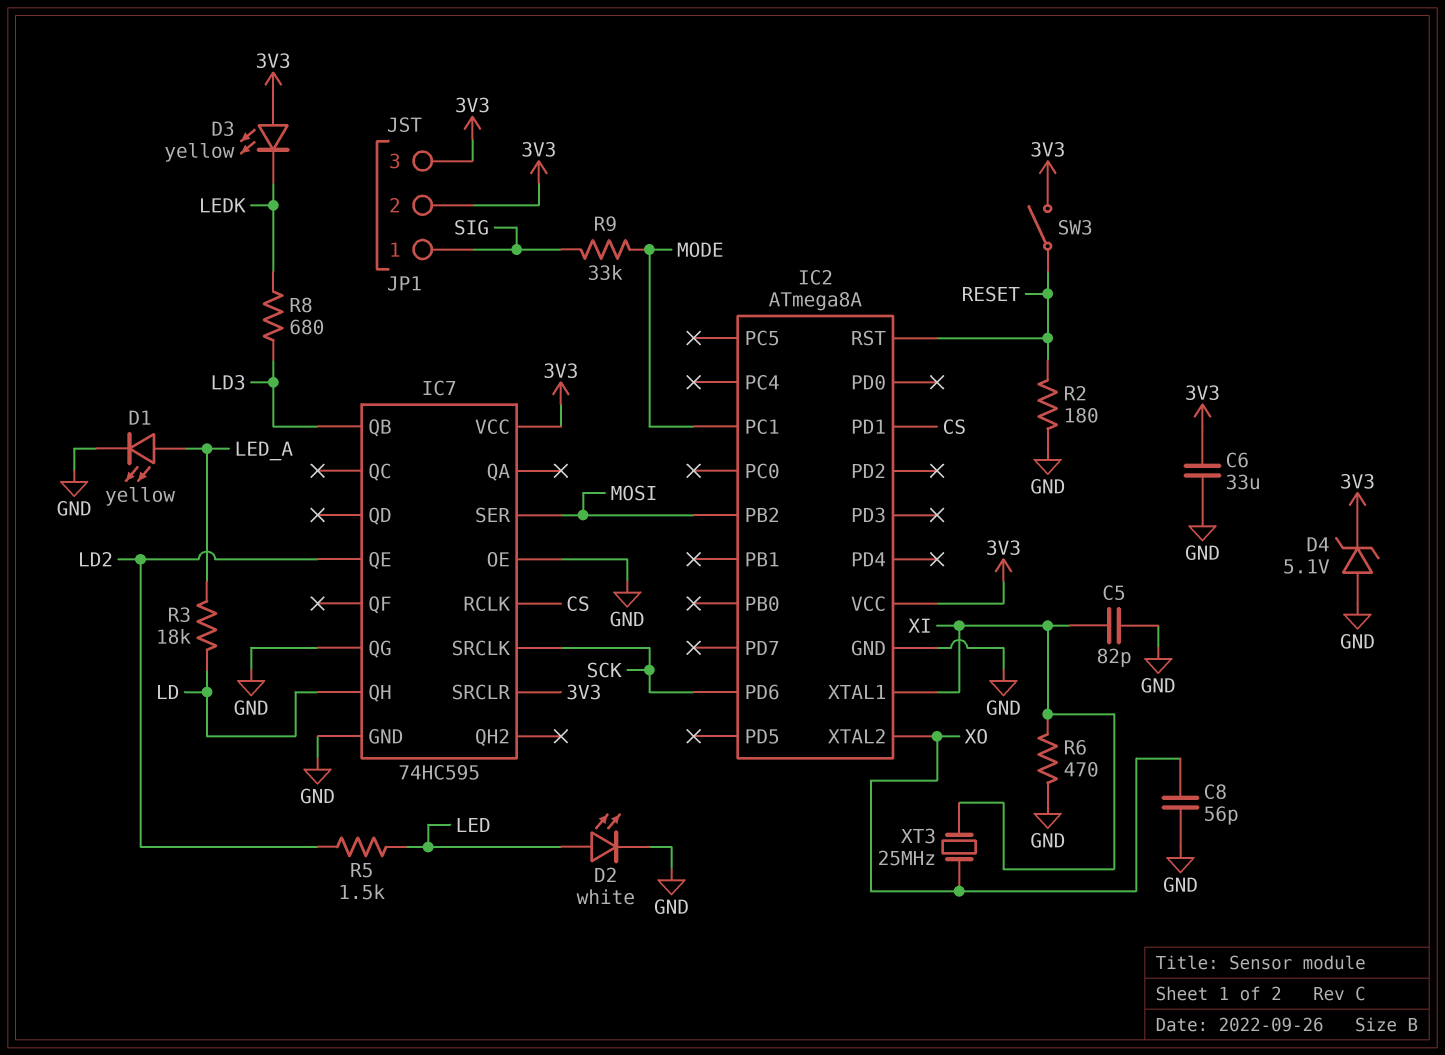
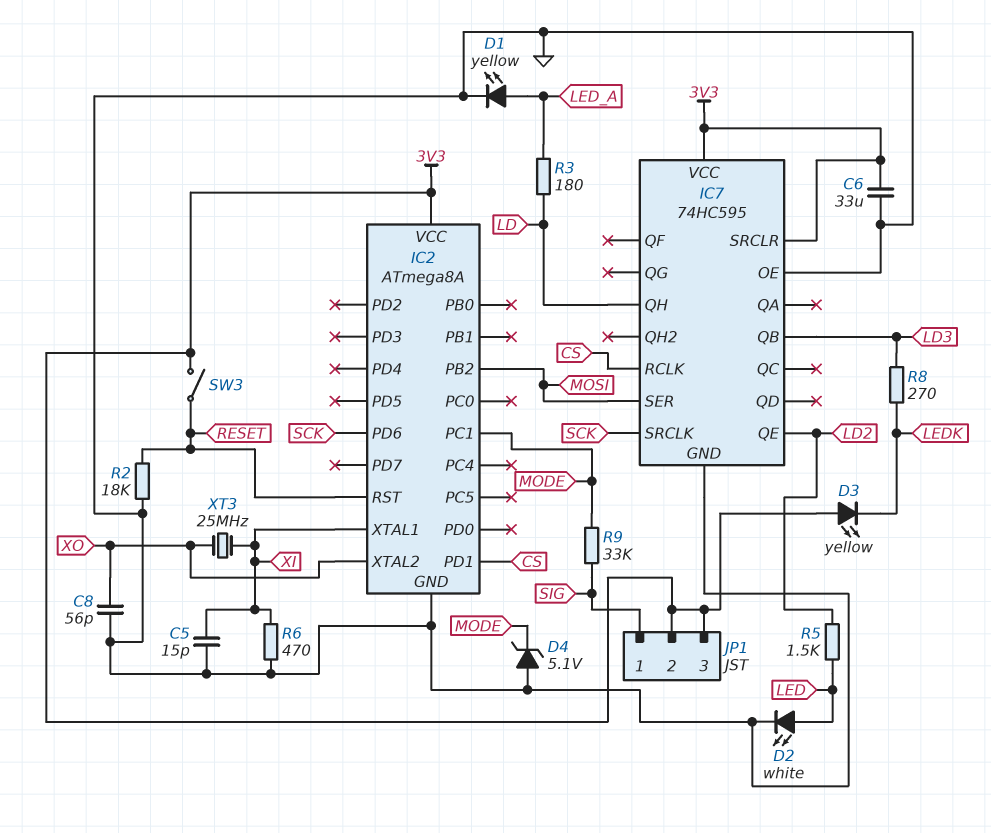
C5: 82pF (GND, XI) -> 15pF (GND, XI)
D4: zener 5.1V (A GND, K 3V3) -> zener 5.1V (A GND, K MODE)
IC7 pin QG: GND -> none
R2: 180 (GND, RESET) -> 18k (GND, RESET)
R3: 18k (LD, LED_A) -> 180 (LD, LED_A)
R8: 680 (LD3, LEDK) -> 270 (LD3, LEDK)

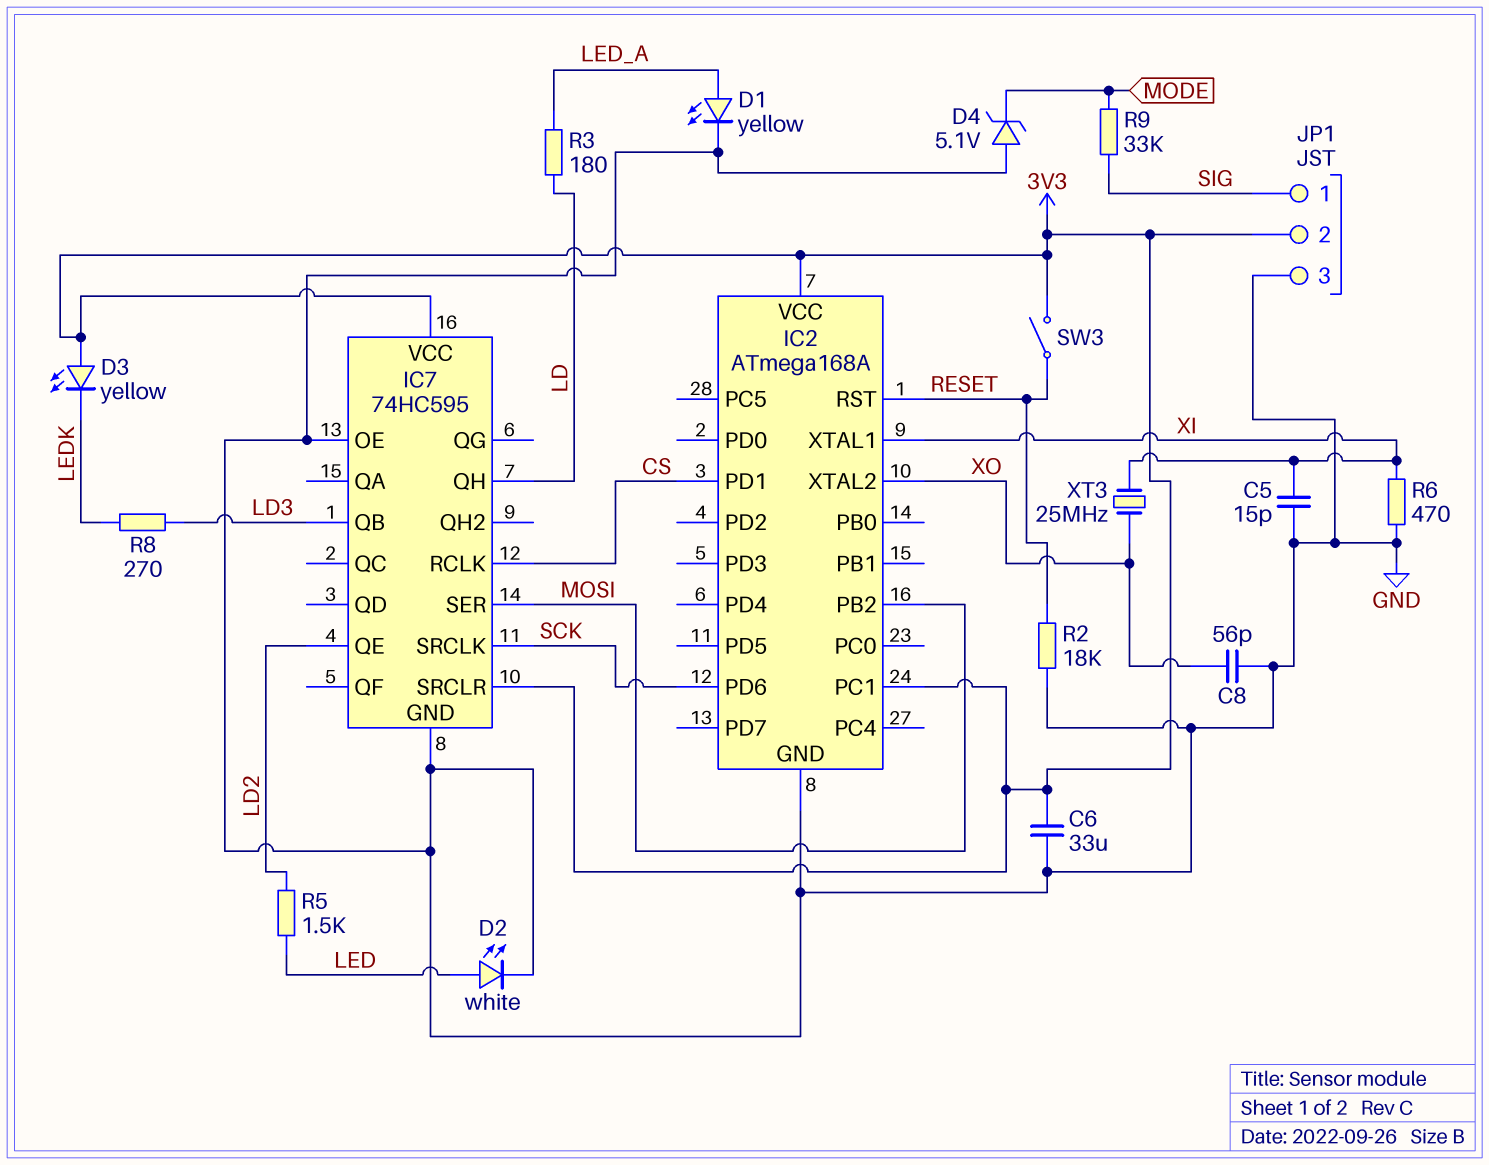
IC2: ATmega8A -> ATmega168A
IC2 pin PC1: MODE -> 3V3
JP1 pin 3: 3V3 -> GND

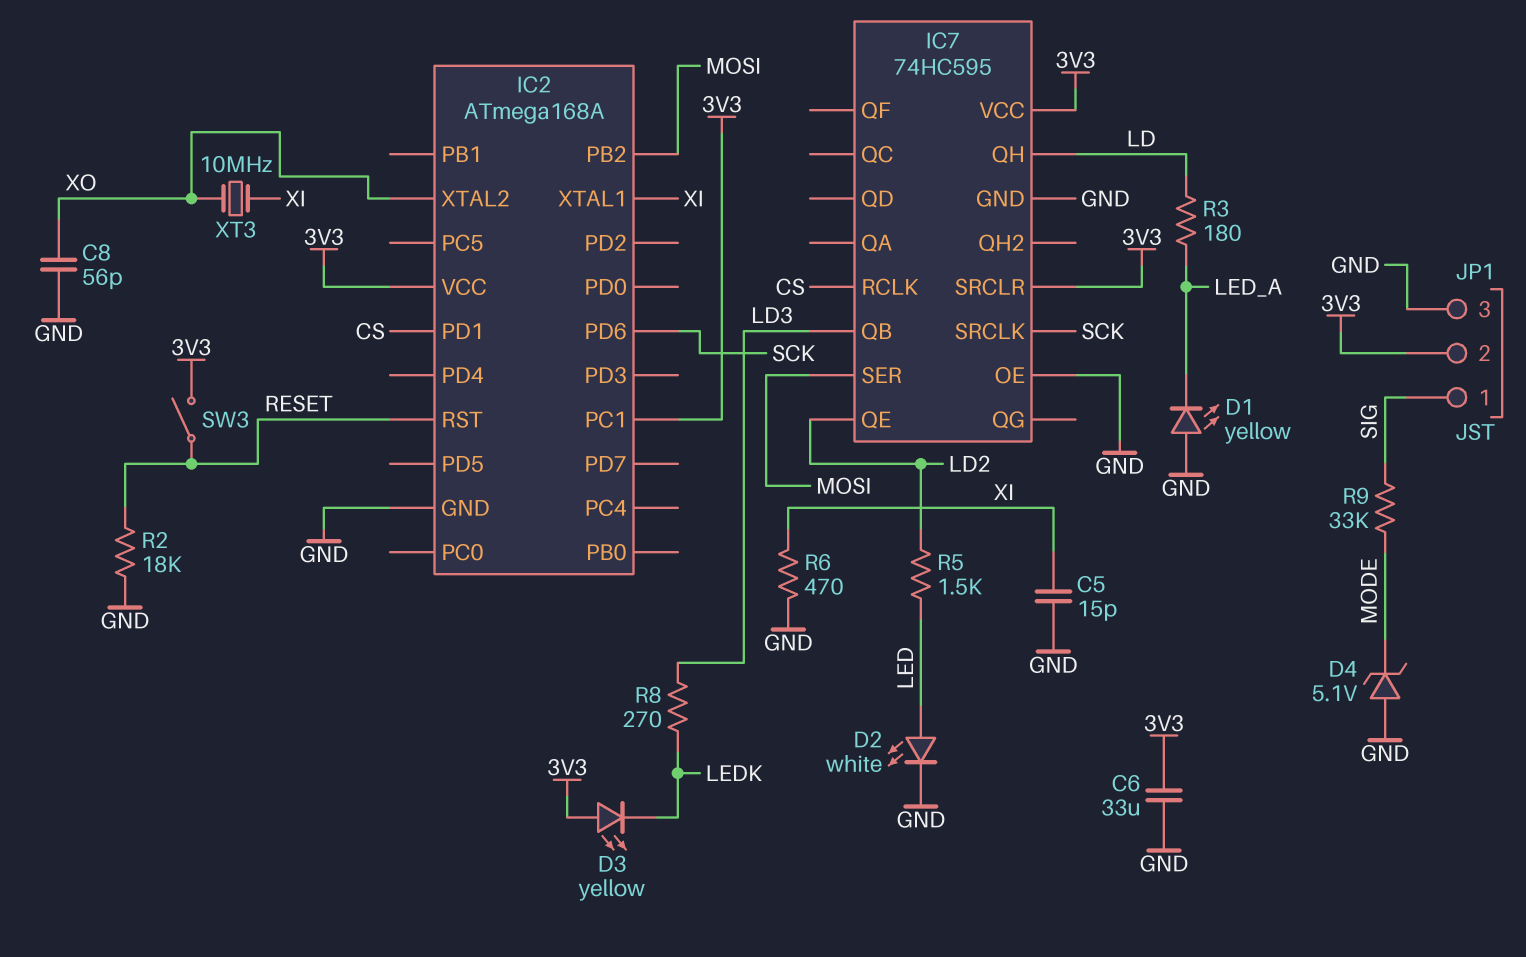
D1: LED yellow (A LED_A, K GND) -> LED yellow (A GND, K LED_A)
XT3: 25MHz (XI, XO) -> 10MHz (XI, XO)

